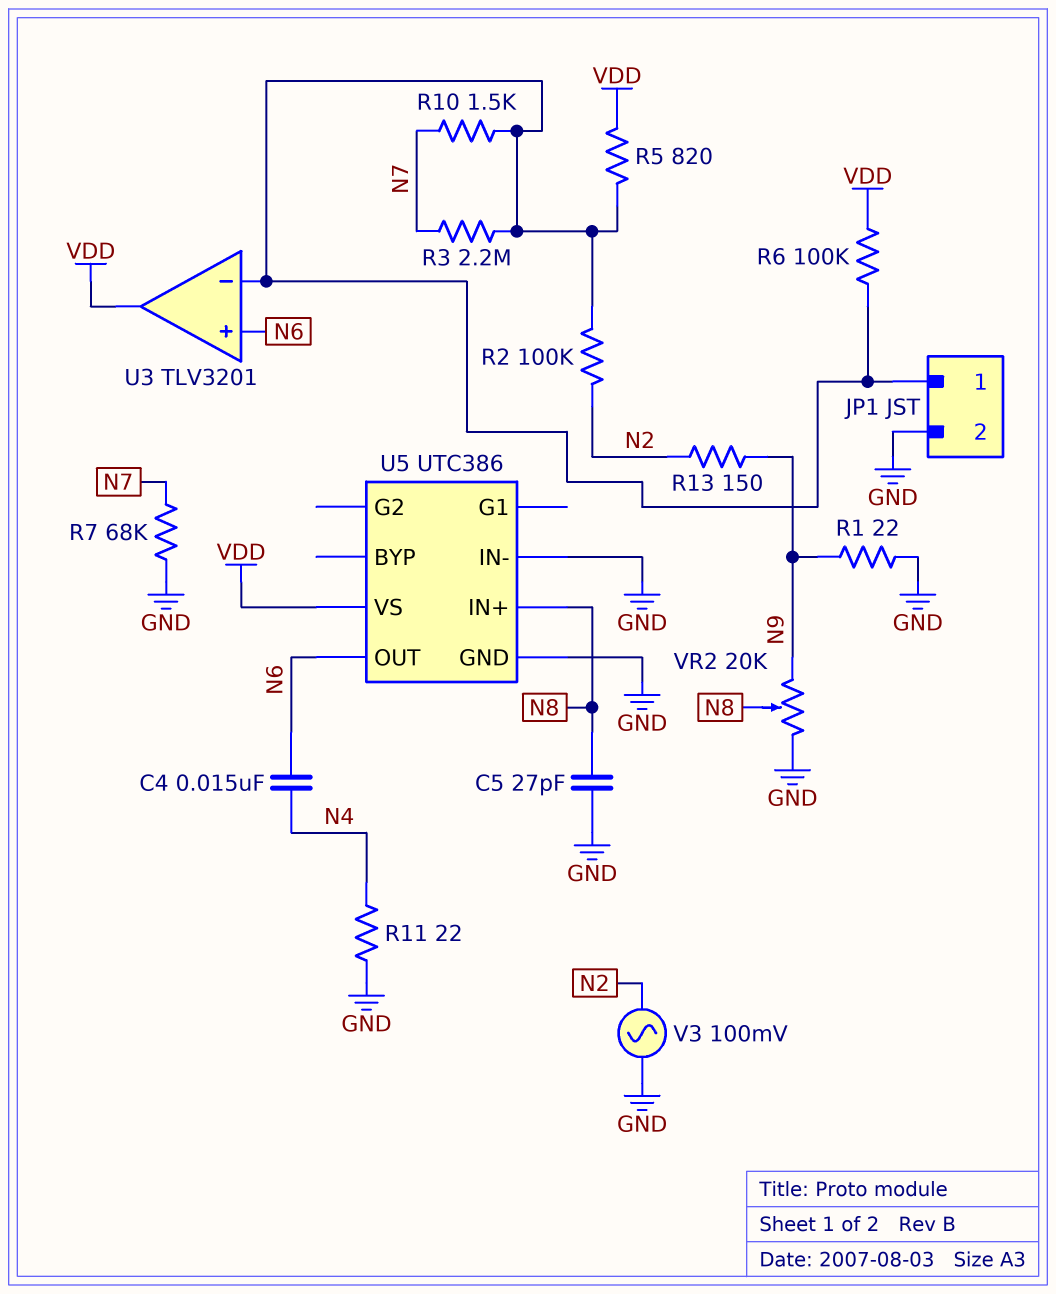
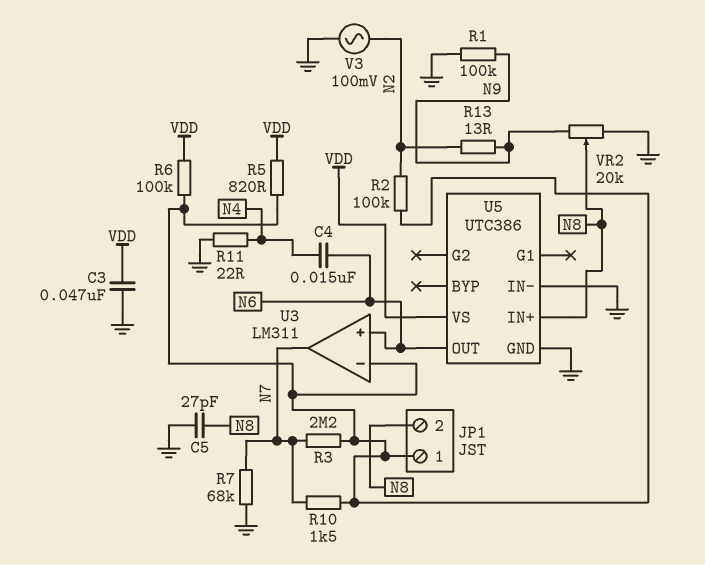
C3: none -> 47nF (GND, VDD)
JP1 pin 2: GND -> N8
R1: 22 (GND, N9) -> 100k (GND, N9)
R13: 150 (N2, N9) -> 13 (N2, N9)
U3: TLV3201 -> LM311
U3 pin out: VDD -> N7

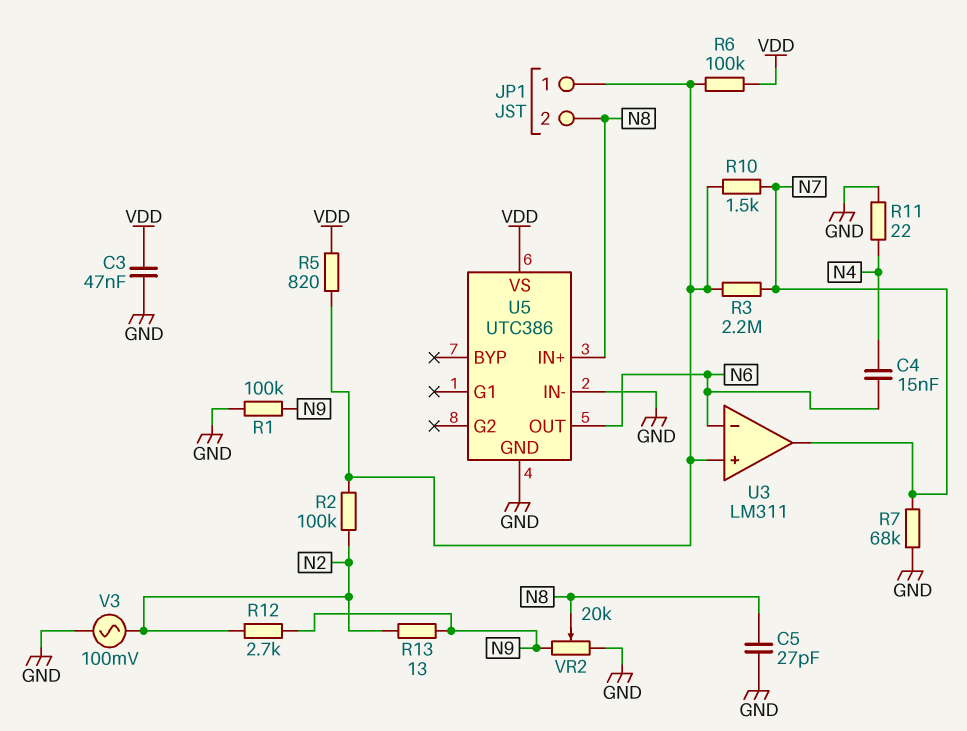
R12: none -> 2.7k (N2, N9)
U3 pin in+: N6 -> JP1/1
U3 pin in-: JP1/1 -> N6

